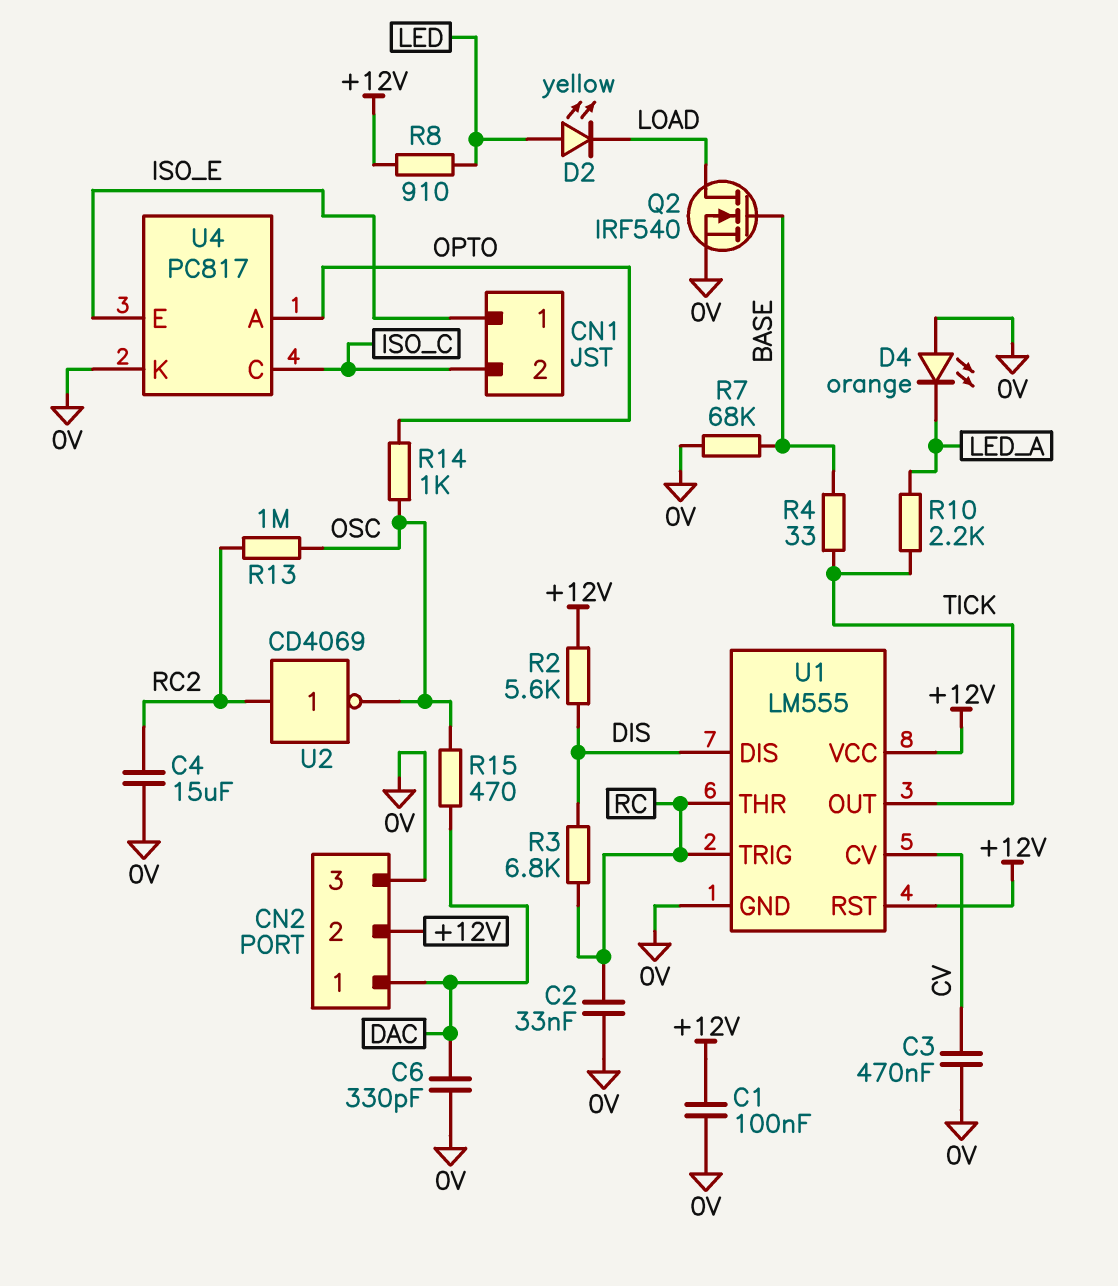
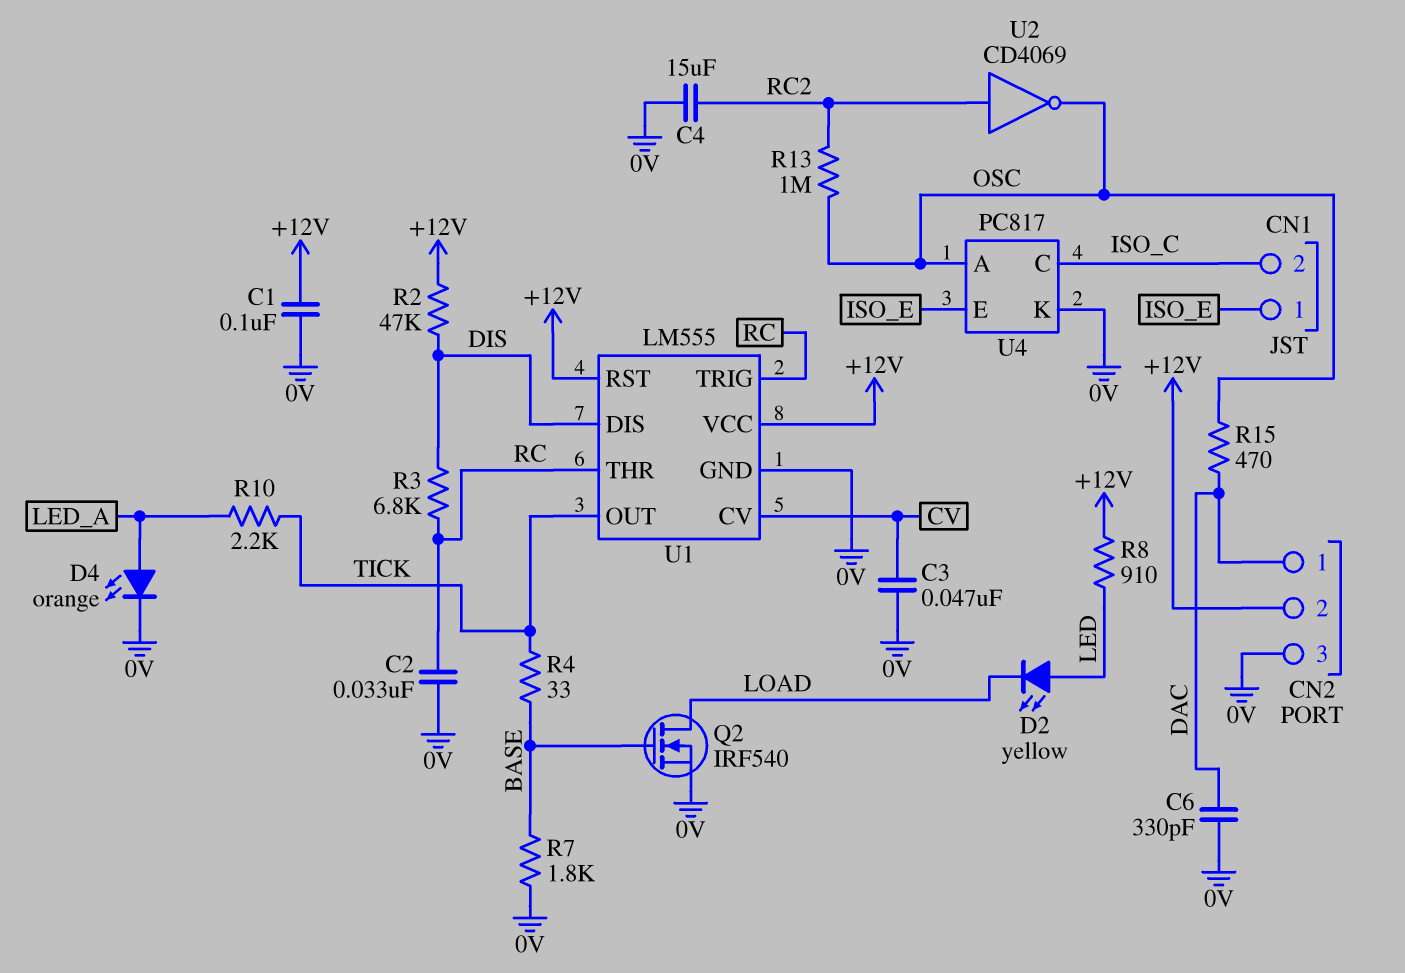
C3: 470nF (0V, CV) -> 47nF (0V, CV)
D4: LED orange (A 0V, K LED_A) -> LED orange (A LED_A, K 0V)
R2: 5.6k (+12V, DIS) -> 47k (+12V, DIS)
R7: 68k (0V, BASE) -> 1.8k (0V, BASE)
R14: 1k (OPTO, OSC) -> none
U4 pin A: OPTO -> OSC

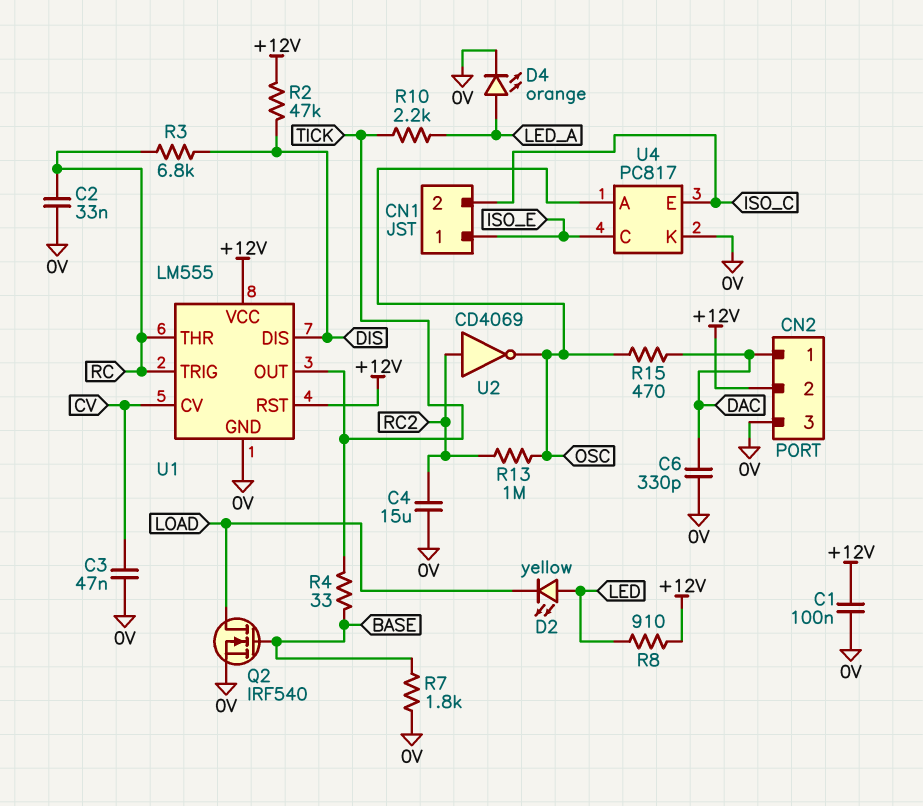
U4 pin C: ISO_C -> ISO_E
U4 pin E: ISO_E -> ISO_C

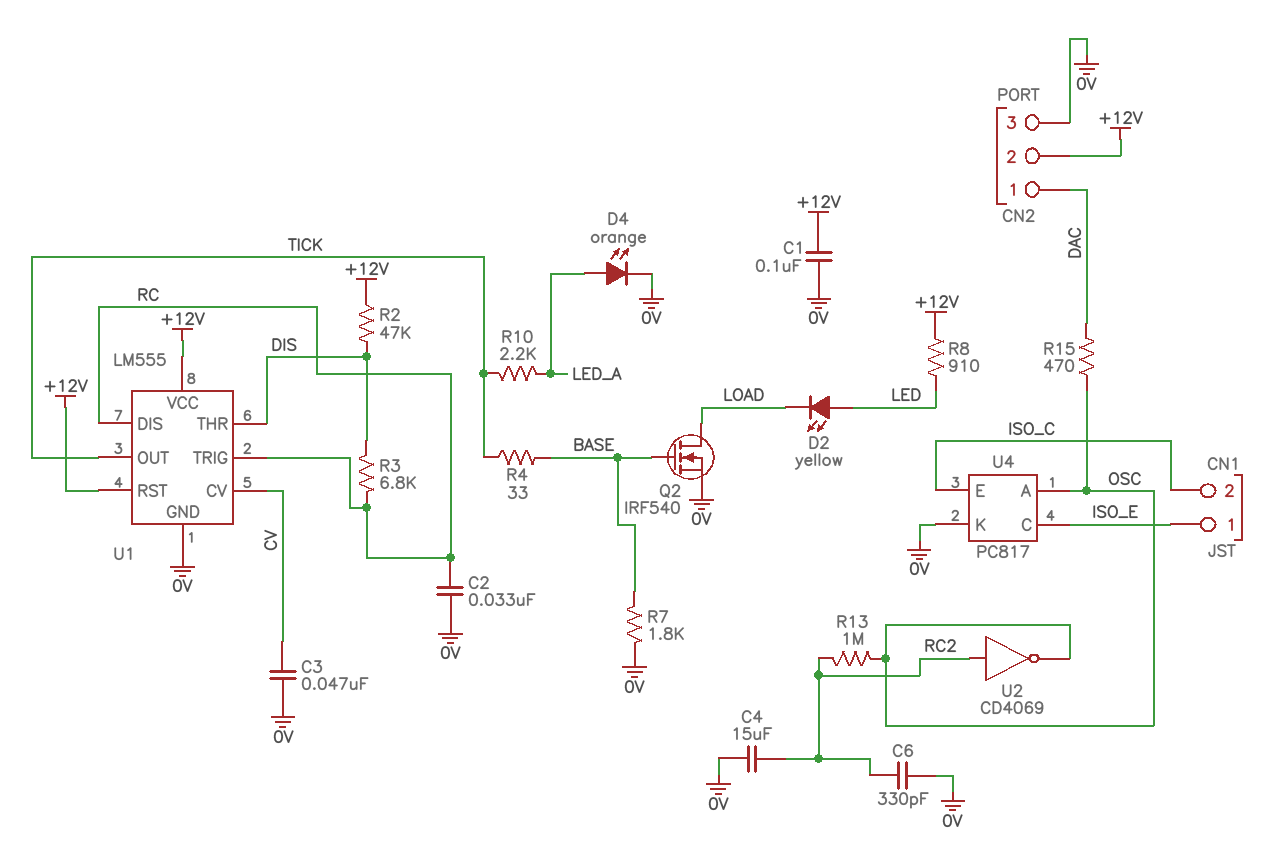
C6: 330pF (0V, DAC) -> 330pF (0V, RC2)
U1 pin DIS: DIS -> RC
U1 pin THR: RC -> DIS

